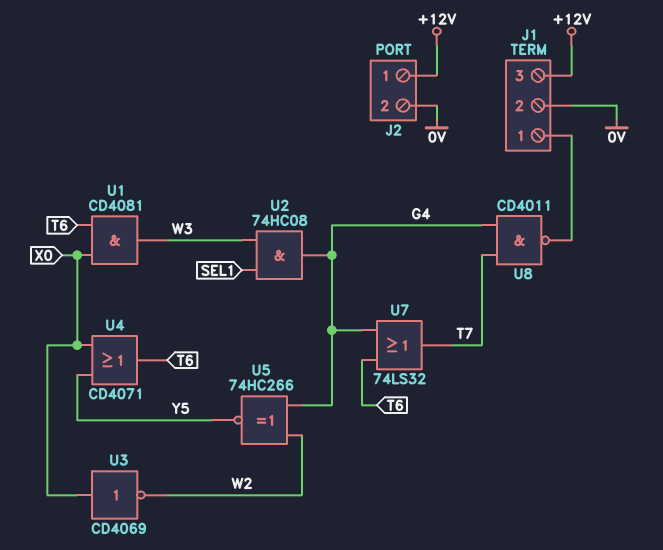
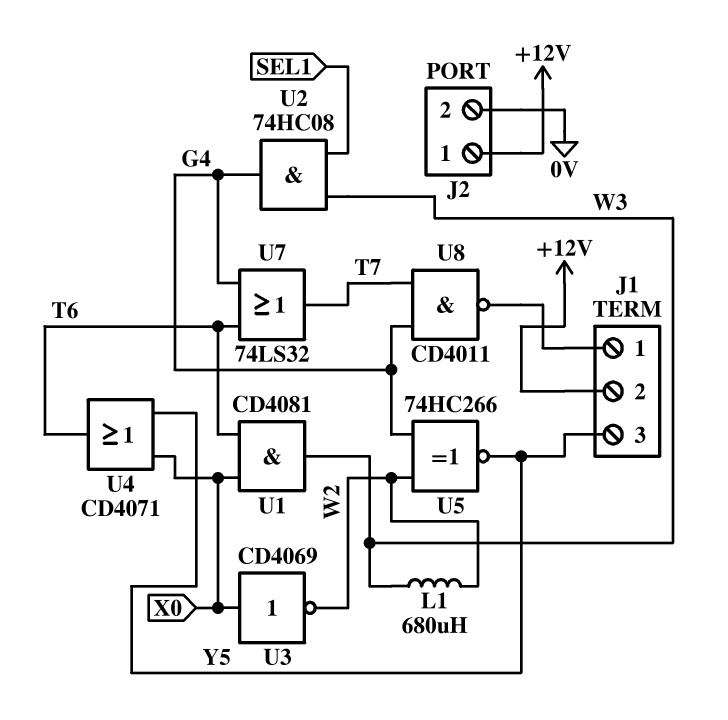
J1 pin 2: 0V -> +12V
J1 pin 3: +12V -> Y5
L1: none -> 680uH (W2, W3)

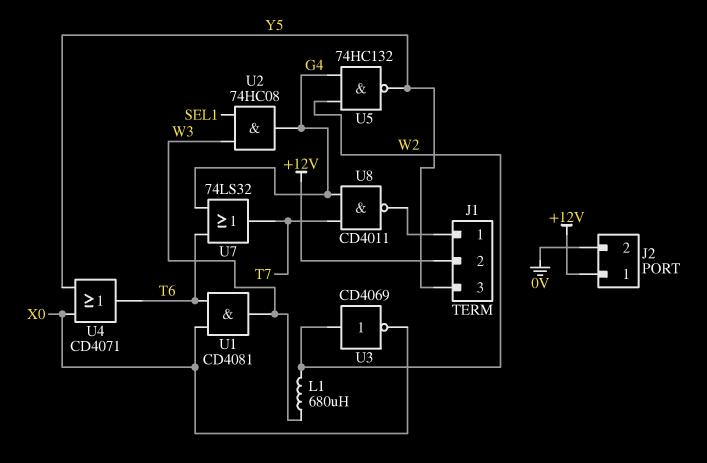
U3: NOT CD4069 (in X0, out W2) -> NOT CD4069 (in W2, out X0)
U5: XNOR 74HC266 (in G4, in W2, out Y5) -> NAND 74HC132 (in G4, in W2, out Y5)

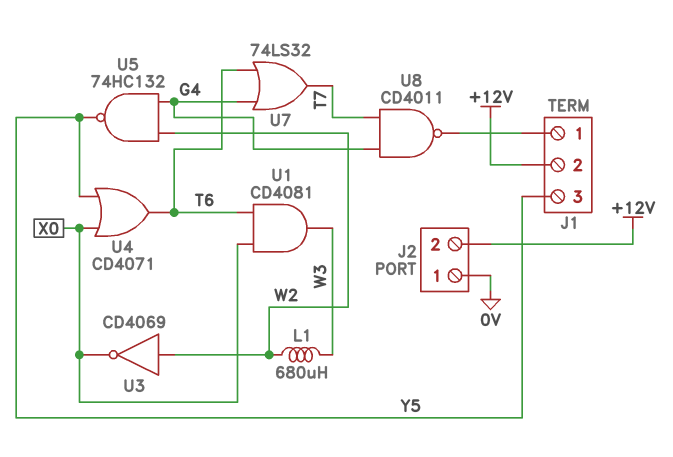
J2 pin 1: +12V -> 0V
J2 pin 2: 0V -> +12V
U2: AND 74HC08 (in SEL1, in W3, out G4) -> none

